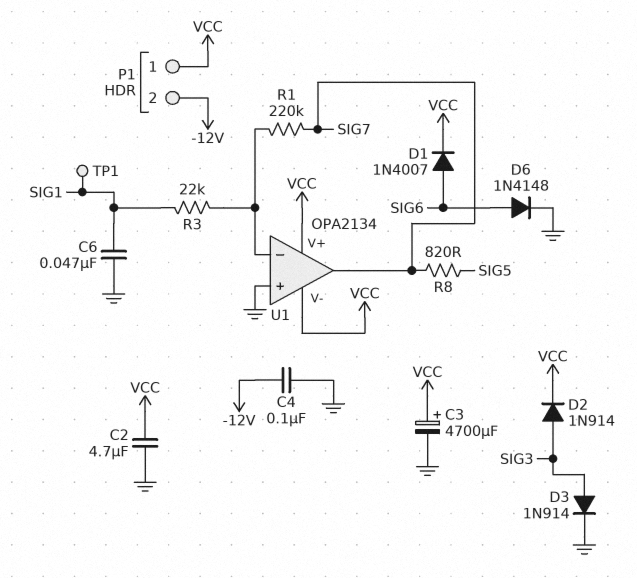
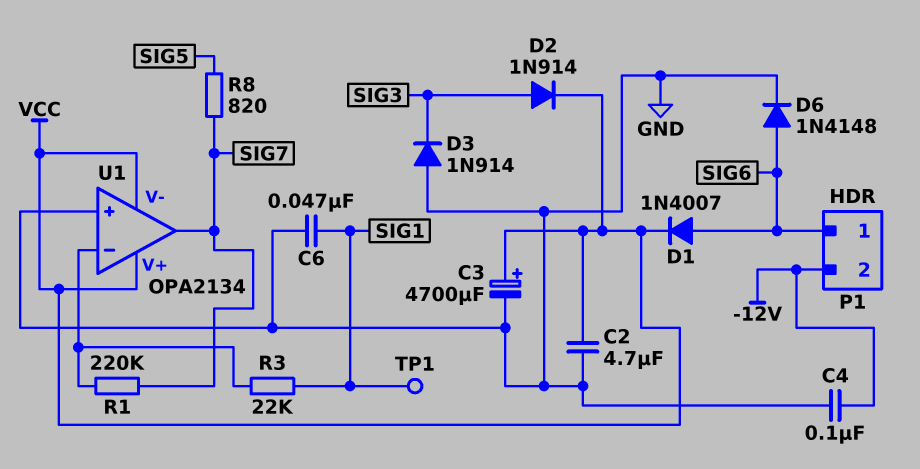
D3: diode 1N914 (A SIG3, K GND) -> diode 1N914 (A GND, K SIG3)
P1 pin 1: VCC -> SIG6

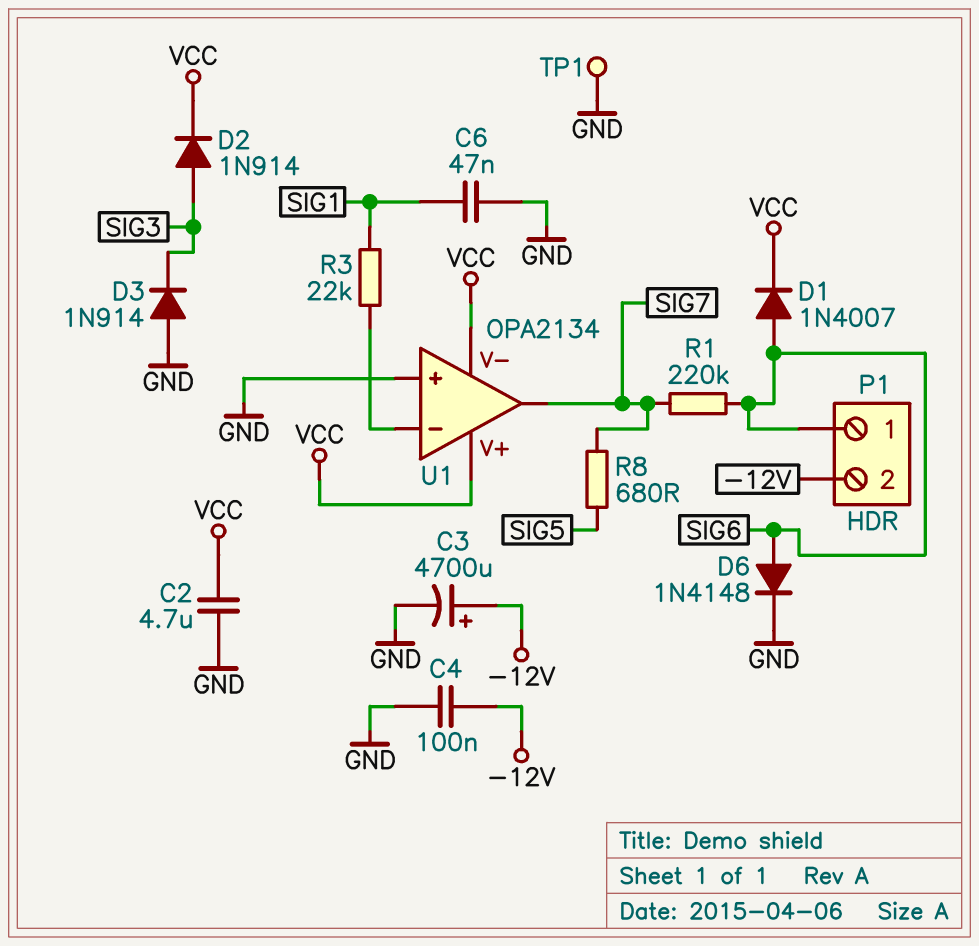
C3: 4700uF (plus VCC, minus GND) -> 4700uF (plus -12V, minus GND)
R1: 220k (SIG7, U1/in-) -> 220k (SIG6, SIG7)
R8: 820 (SIG5, SIG7) -> 680 (SIG5, SIG7)
TP1: test point (SIG1) -> test point (GND)

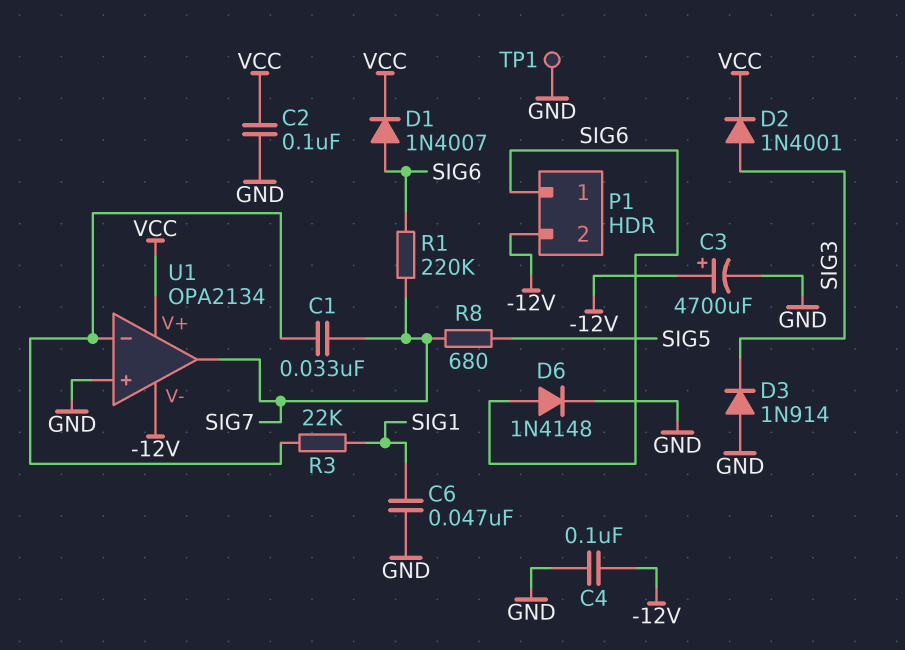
C1: none -> 33nF (SIG7, U1/in-)
C2: 4.7uF (GND, VCC) -> 100nF (GND, VCC)
D2: diode 1N914 (A SIG3, K VCC) -> diode 1N4001 (A SIG3, K VCC)
U1 pin V-: VCC -> -12V

